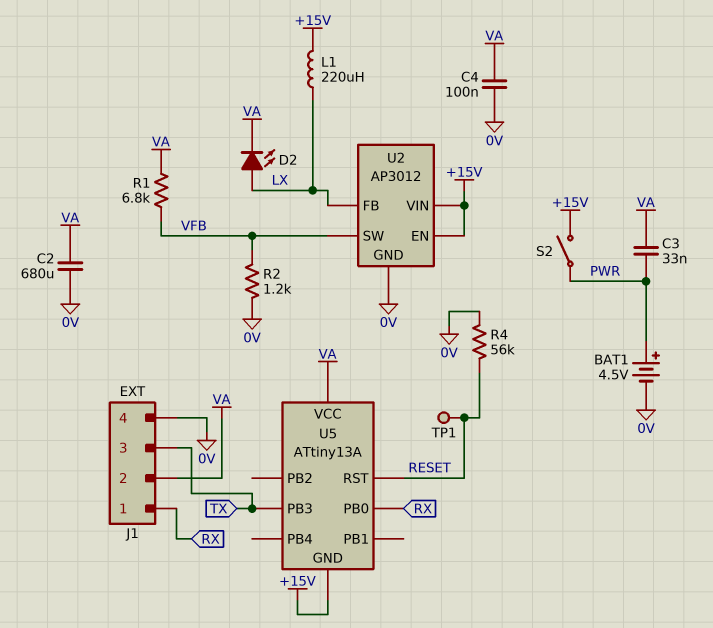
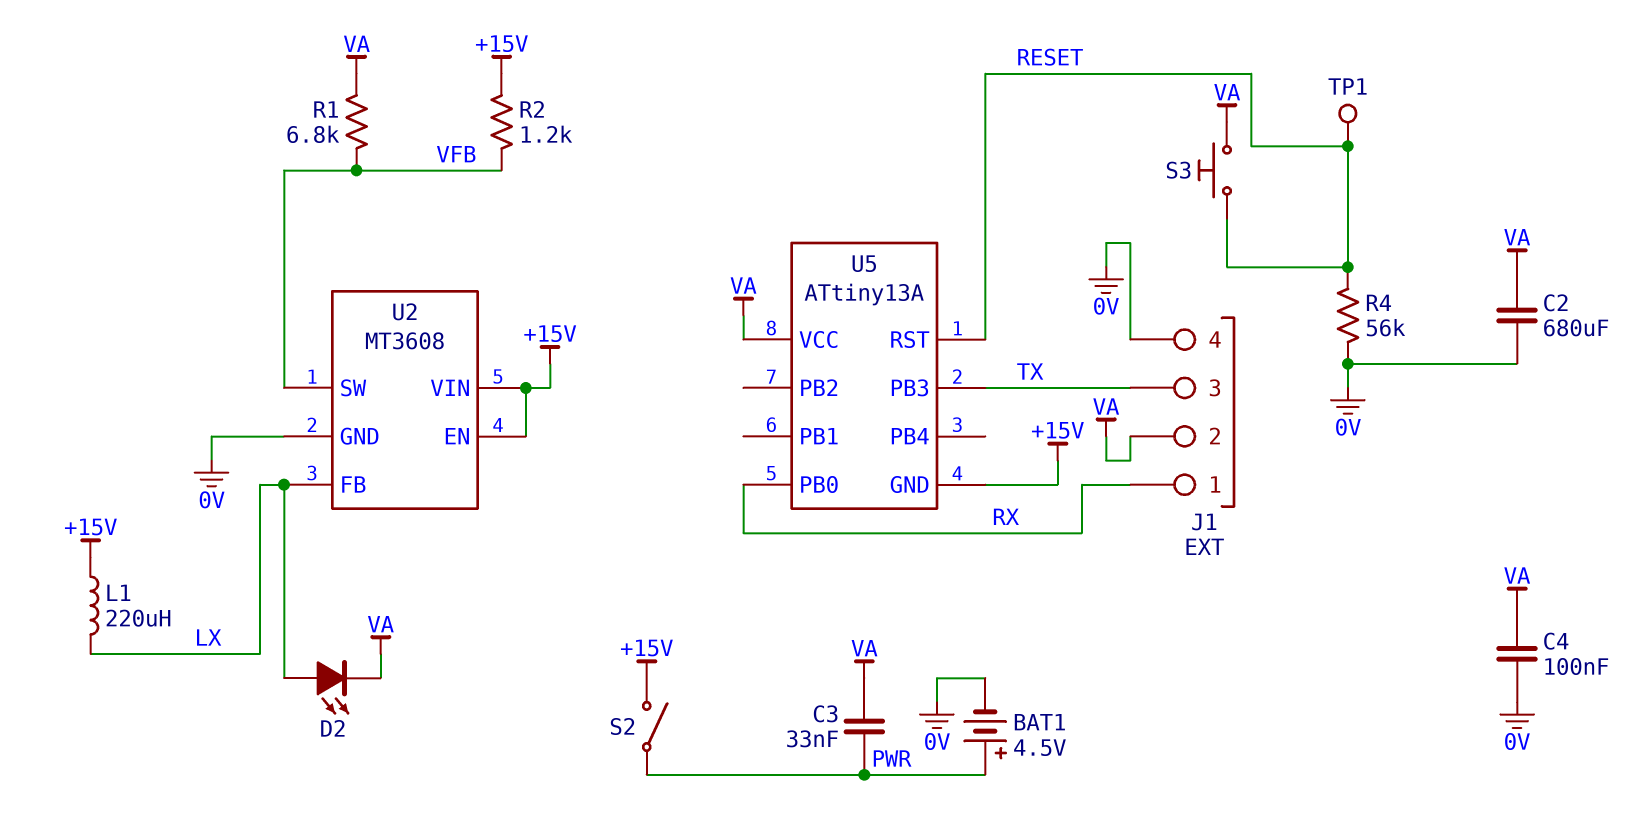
R2: 1.2k (0V, VFB) -> 1.2k (+15V, VFB)
S3: none -> button (RESET, VA)
U2: AP3012 -> MT3608

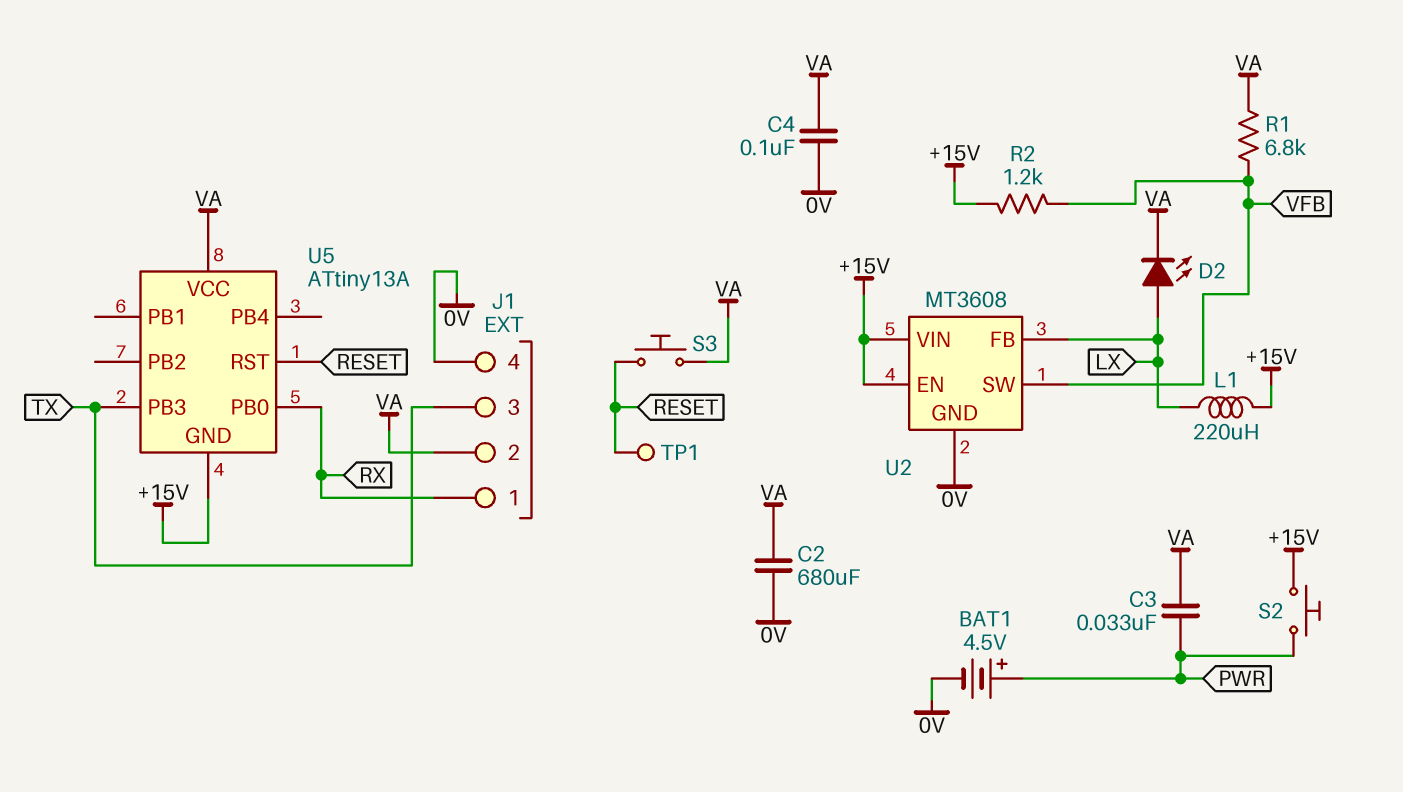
R4: 56k (0V, RESET) -> none
S2: switch (+15V, PWR) -> button (+15V, PWR)

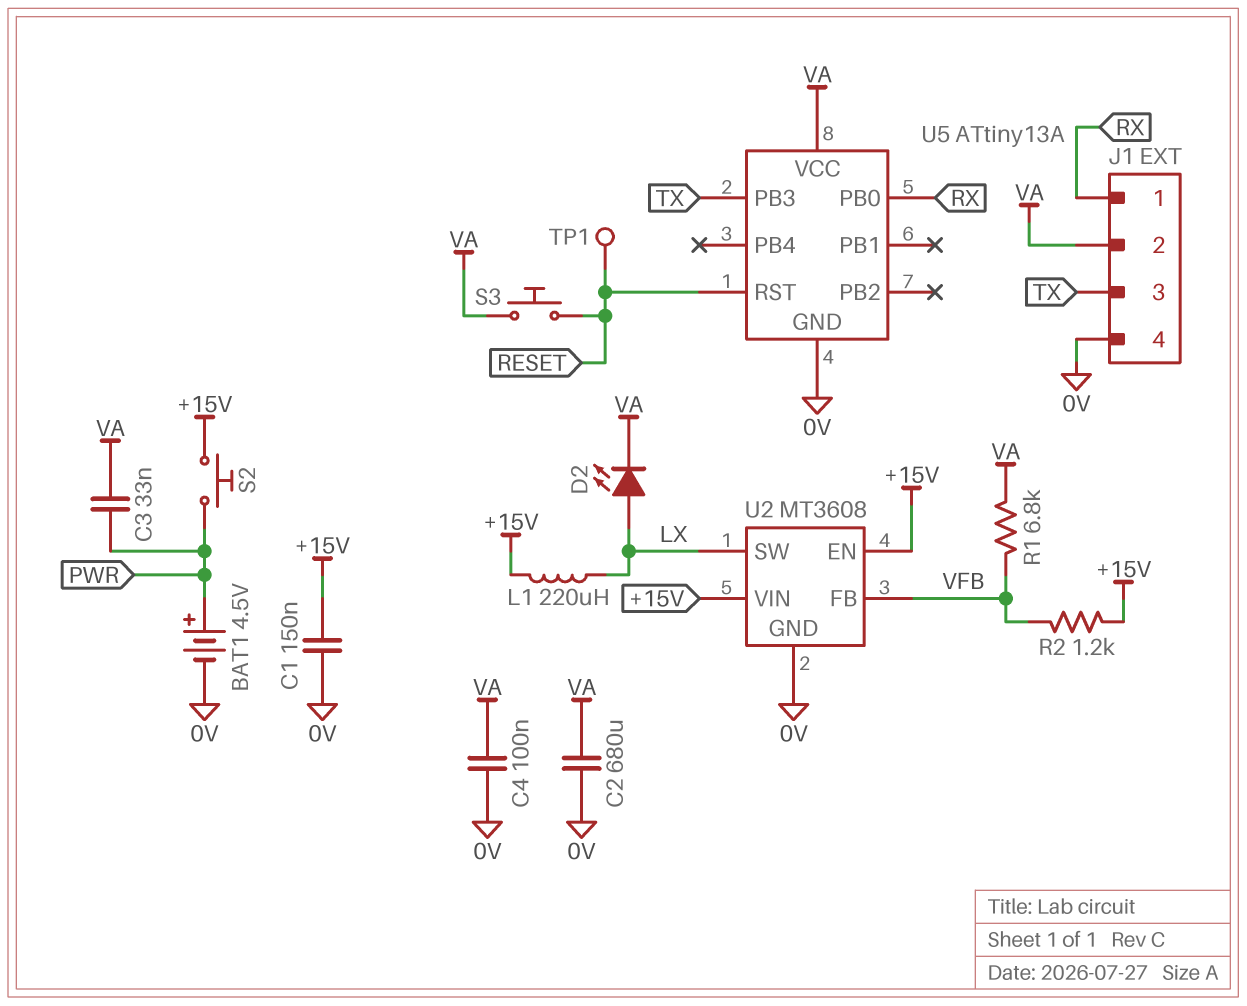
C1: none -> 150nF (+15V, 0V)
U2 pin FB: LX -> VFB
U2 pin SW: VFB -> LX
U5 pin GND: +15V -> 0V

